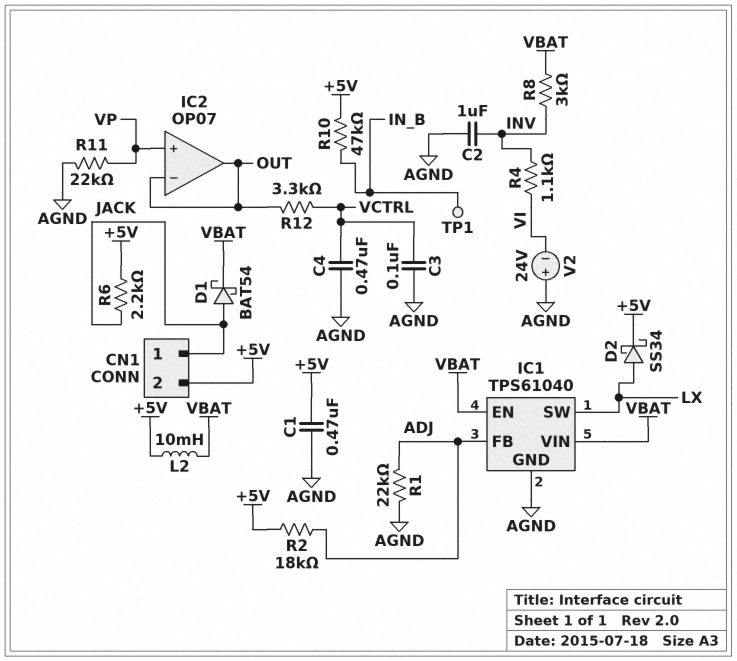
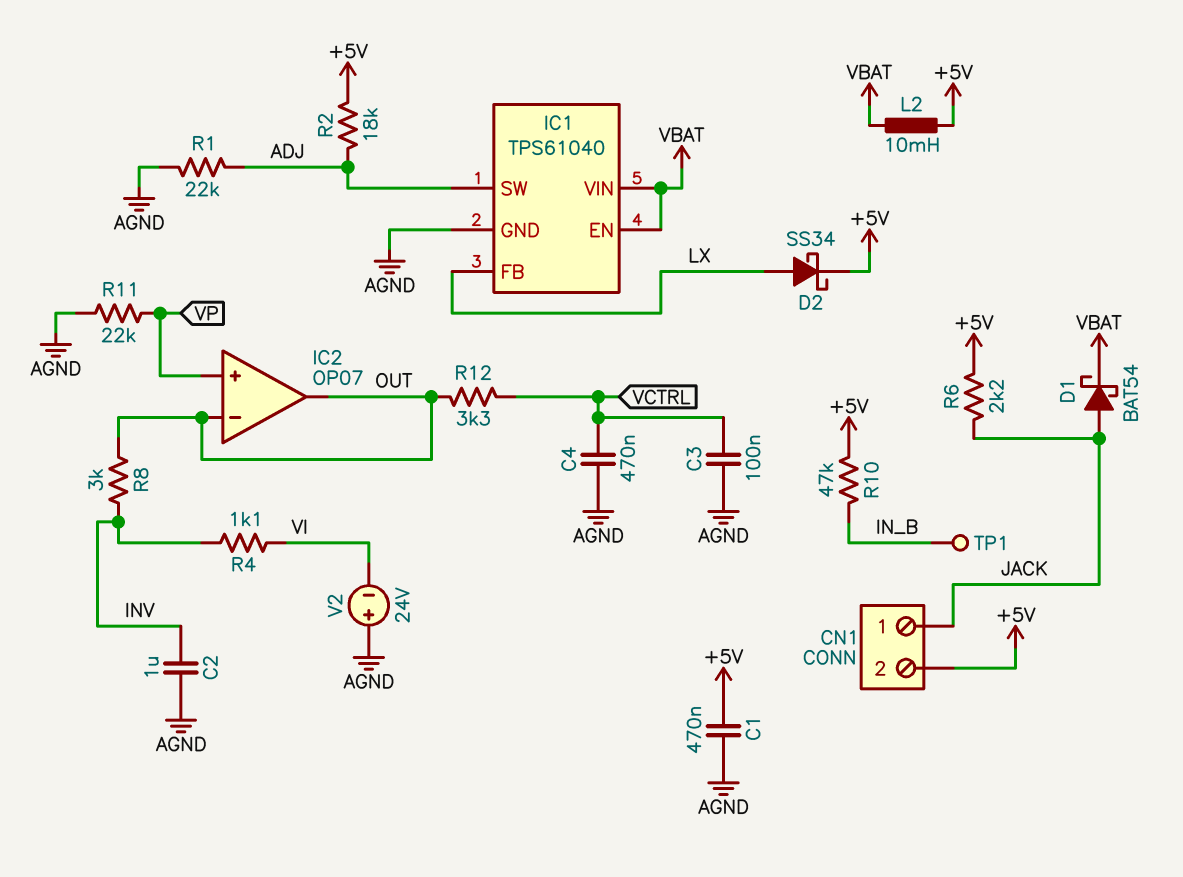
IC1 pin FB: ADJ -> LX
IC1 pin SW: LX -> ADJ
R8: 3k (INV, VBAT) -> 3k (INV, OUT)

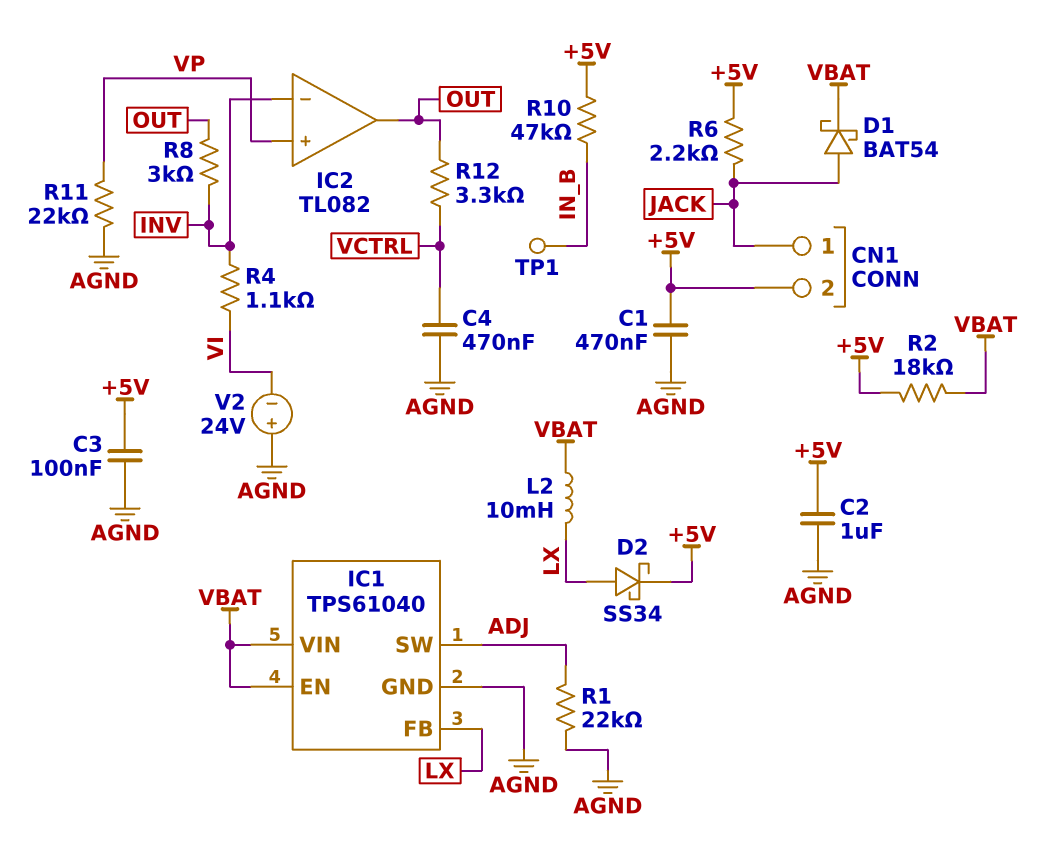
C2: 1uF (AGND, INV) -> 1uF (+5V, AGND)
C3: 100nF (AGND, VCTRL) -> 100nF (+5V, AGND)
IC2: OP07 -> TL082
IC2 pin in-: OUT -> INV
L2: 10mH (+5V, VBAT) -> 10mH (LX, VBAT)
R2: 18k (+5V, ADJ) -> 18k (+5V, VBAT)

